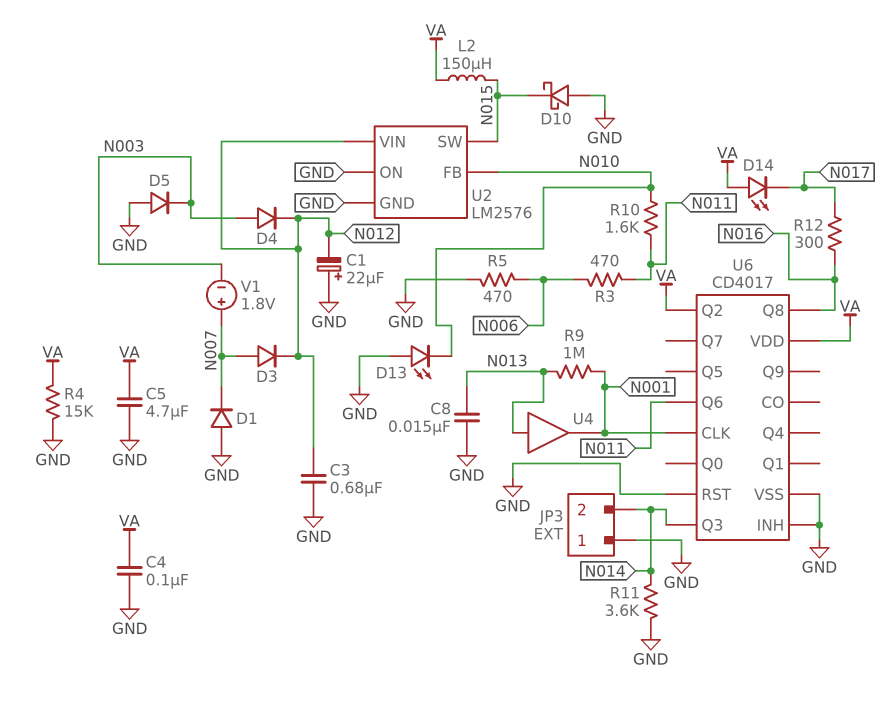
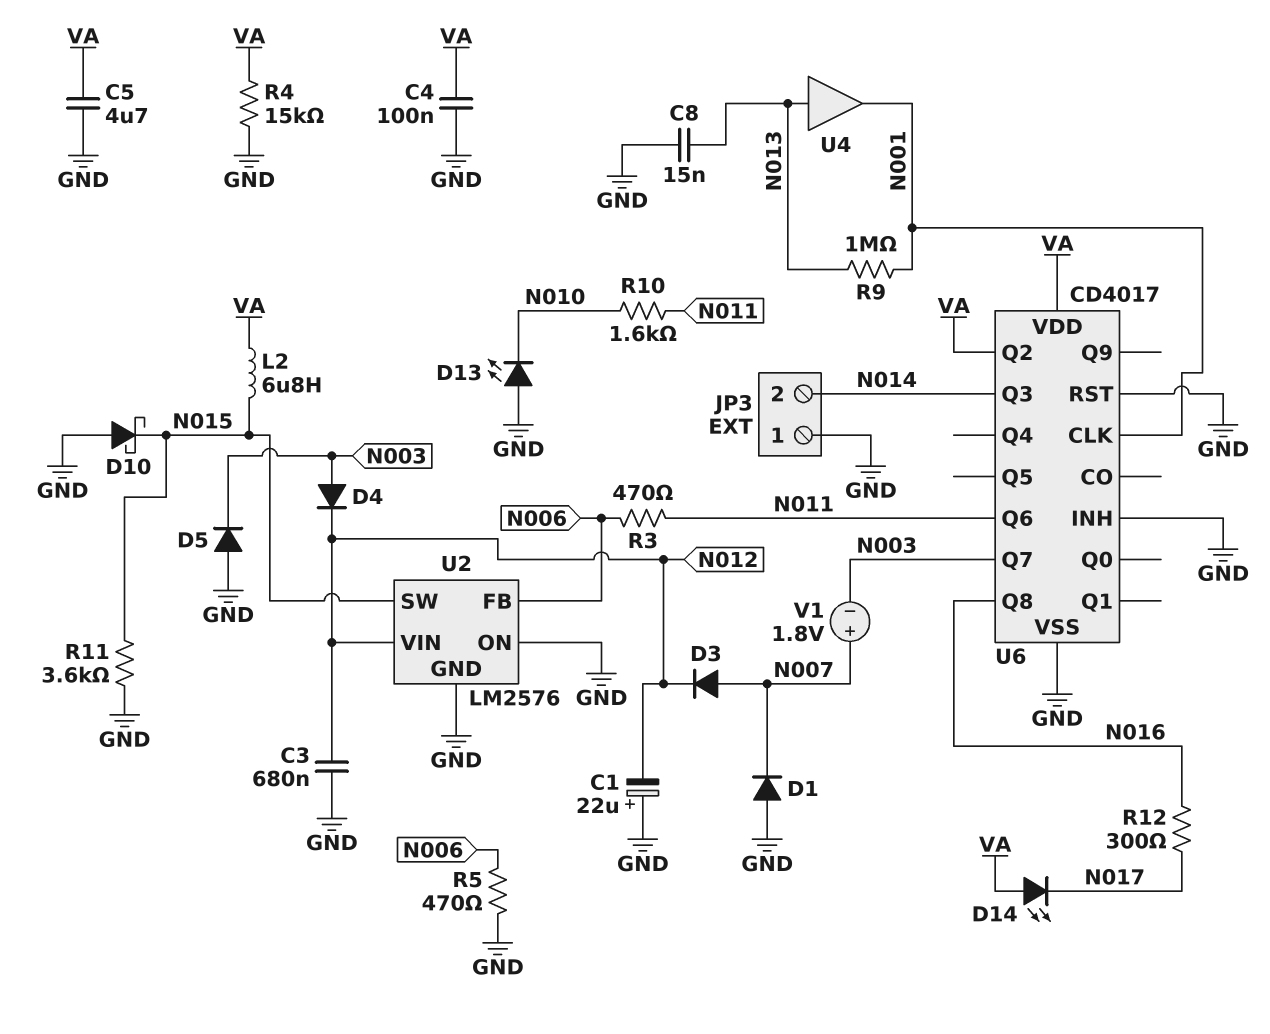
L2: 150uH (N015, VA) -> 6.8uH (N015, VA)
R11: 3.6k (GND, N014) -> 3.6k (GND, N015)
U2 pin FB: N010 -> N006
U6 pin Q7: none -> N003

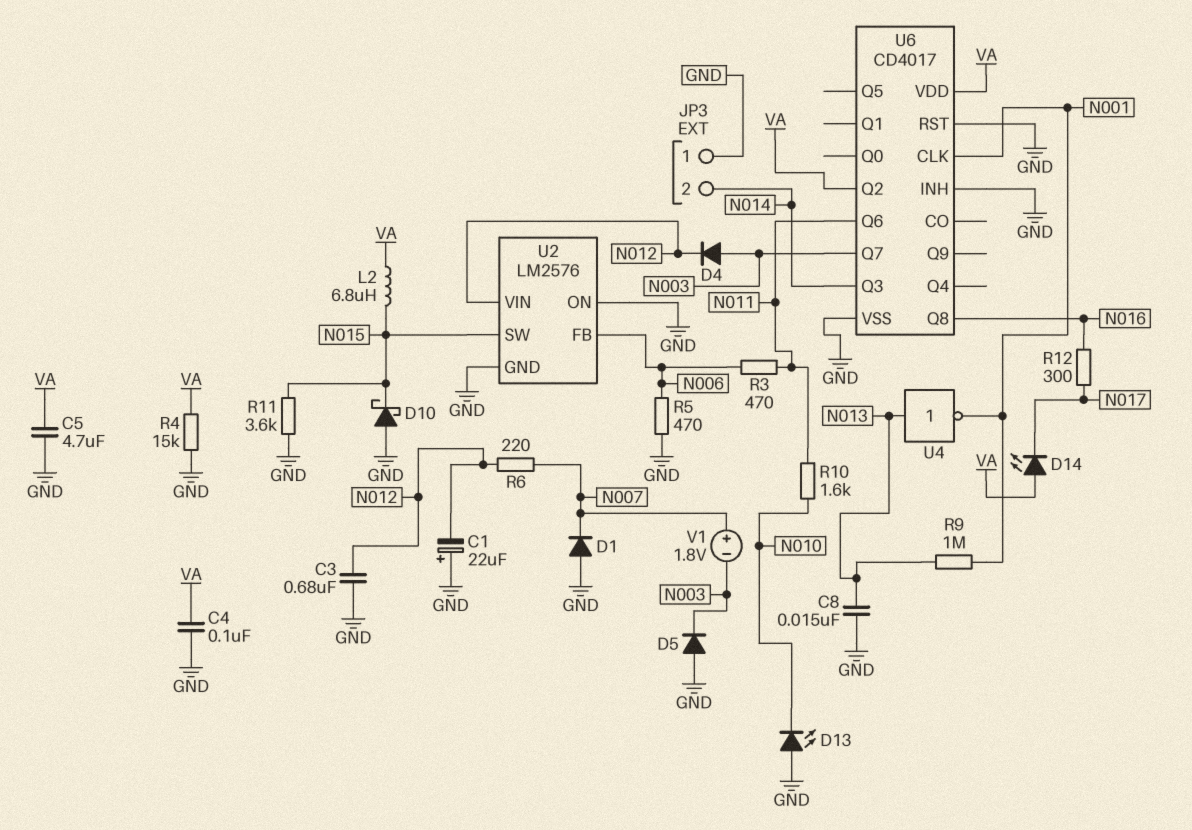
D3: diode (A N007, K N012) -> none
R6: none -> 220 (N007, N012)
U4: buffer (in N013, out N001) -> NOT (in N013, out N001)

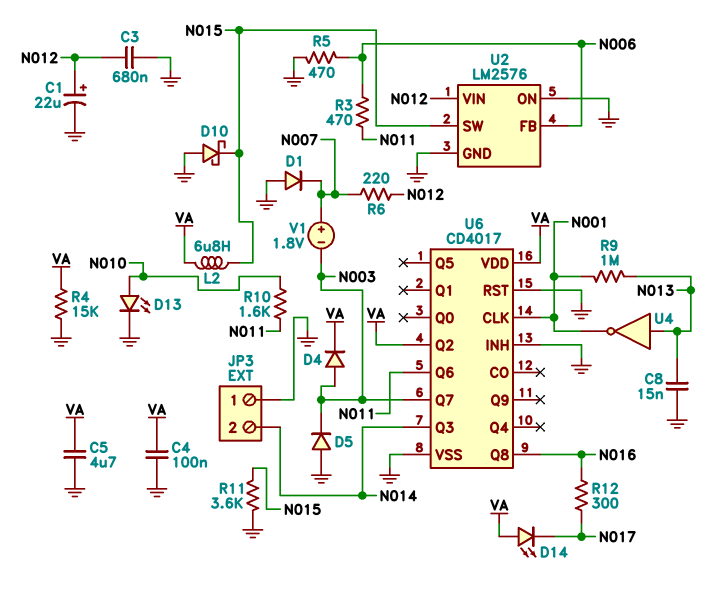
C1: 22uF (plus GND, minus N012) -> 22uF (plus N012, minus GND)
D4: diode (A N003, K N012) -> diode (A N003, K VA)
D13: LED (A GND, K N010) -> LED (A N010, K GND)

